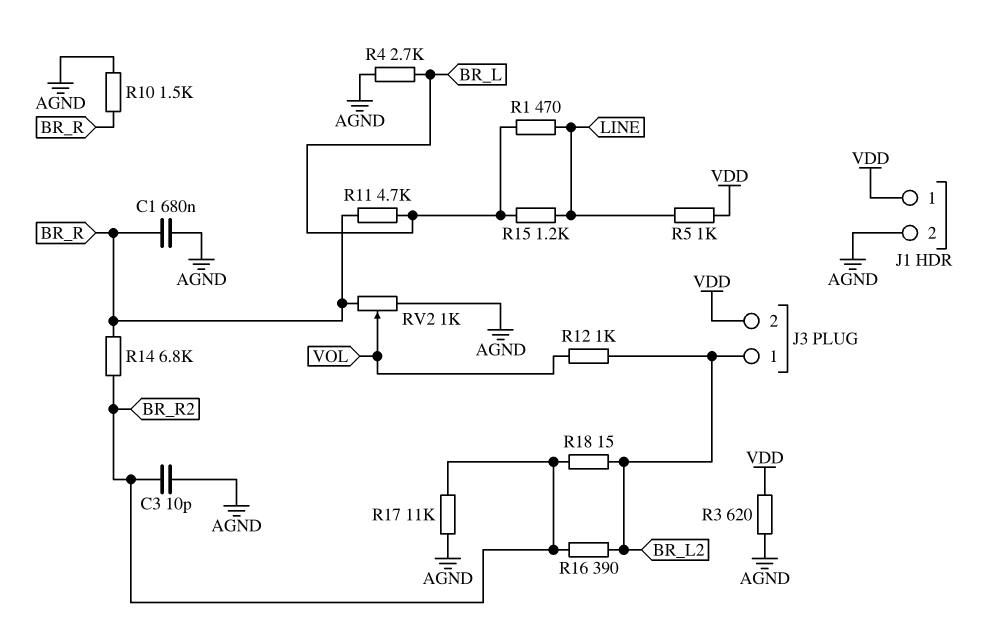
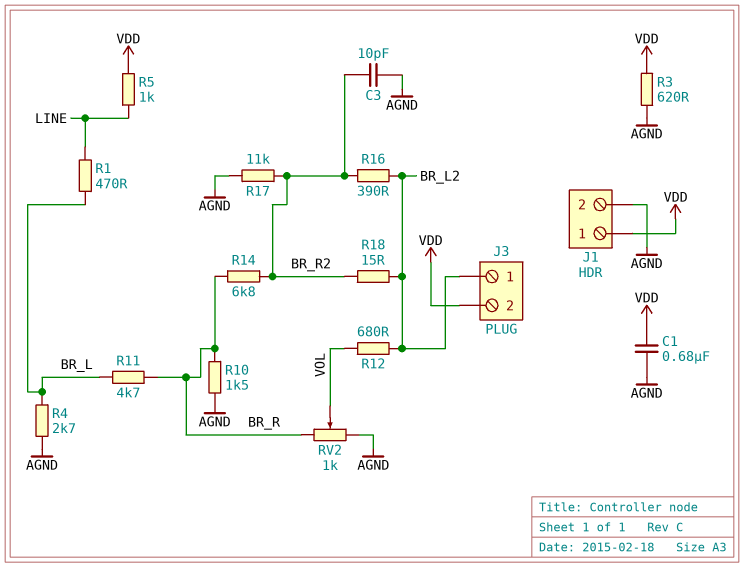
C1: 680nF (AGND, BR_R) -> 680nF (AGND, VDD)
R12: 1k (BR_L2, VOL) -> 680 (BR_L2, VOL)
R15: 1.2k (BR_L, LINE) -> none

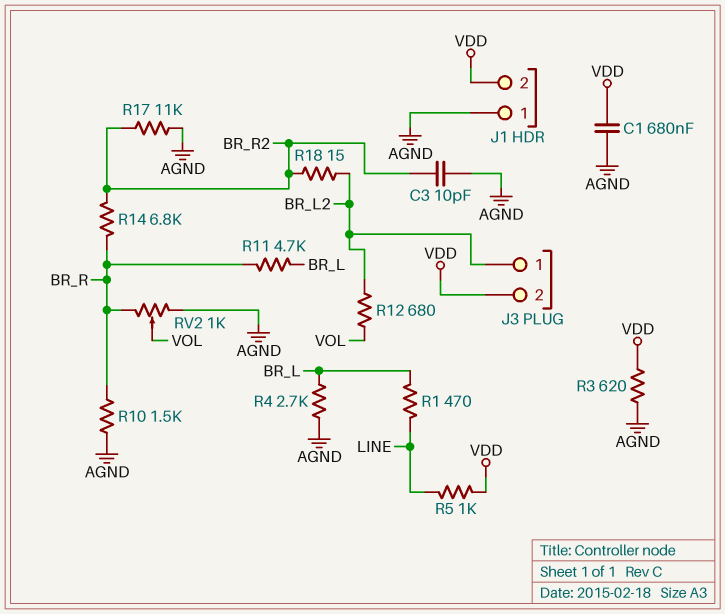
J1 pin 1: VDD -> AGND
J1 pin 2: AGND -> VDD
R16: 390 (BR_L2, BR_R2) -> none

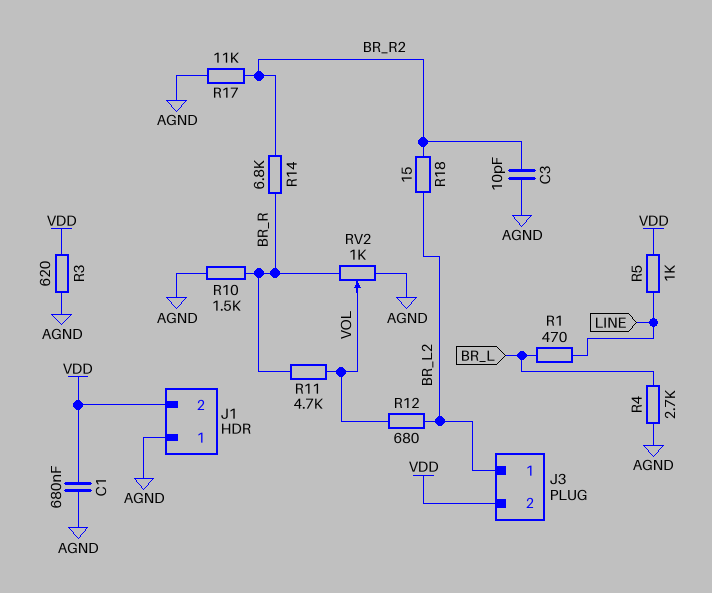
R11: 4.7k (BR_L, BR_R) -> 4.7k (BR_R, VOL)

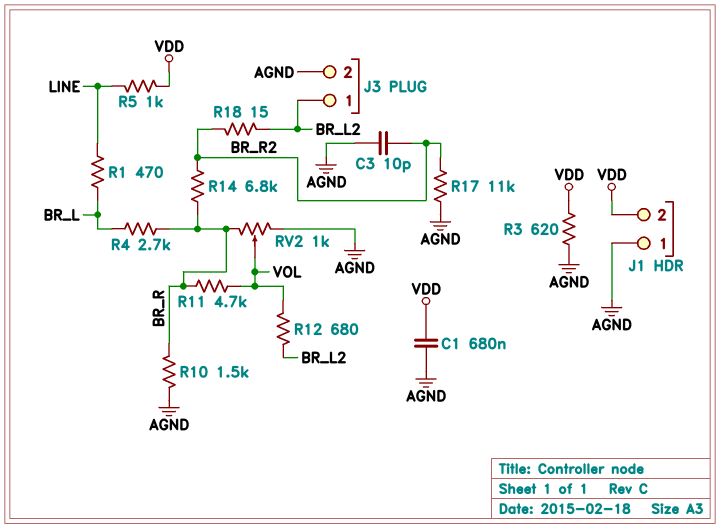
J3 pin 2: VDD -> AGND
R4: 2.7k (AGND, BR_L) -> 2.7k (BR_L, BR_R)

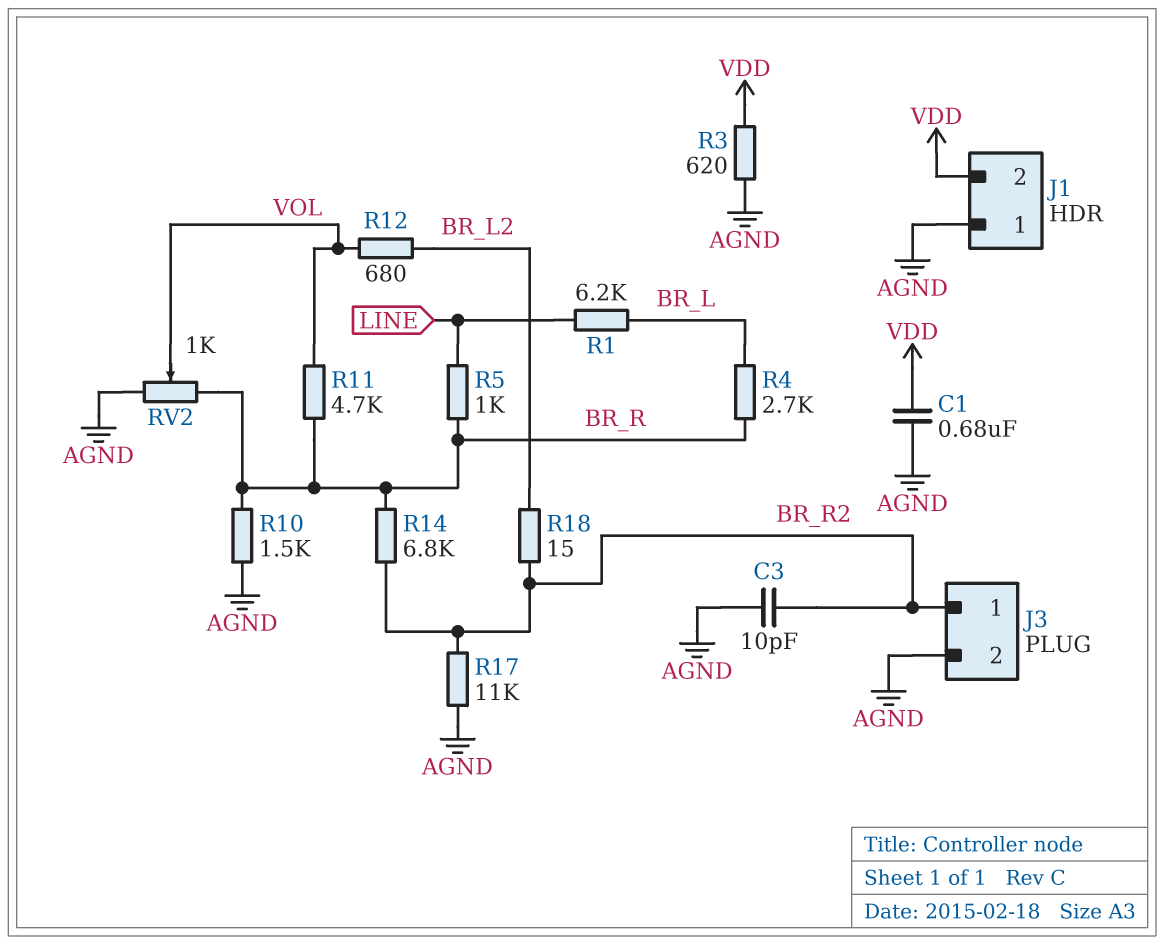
J3 pin 1: BR_L2 -> BR_R2
R1: 470 (BR_L, LINE) -> 6.2k (BR_L, LINE)
R5: 1k (LINE, VDD) -> 1k (BR_R, LINE)

